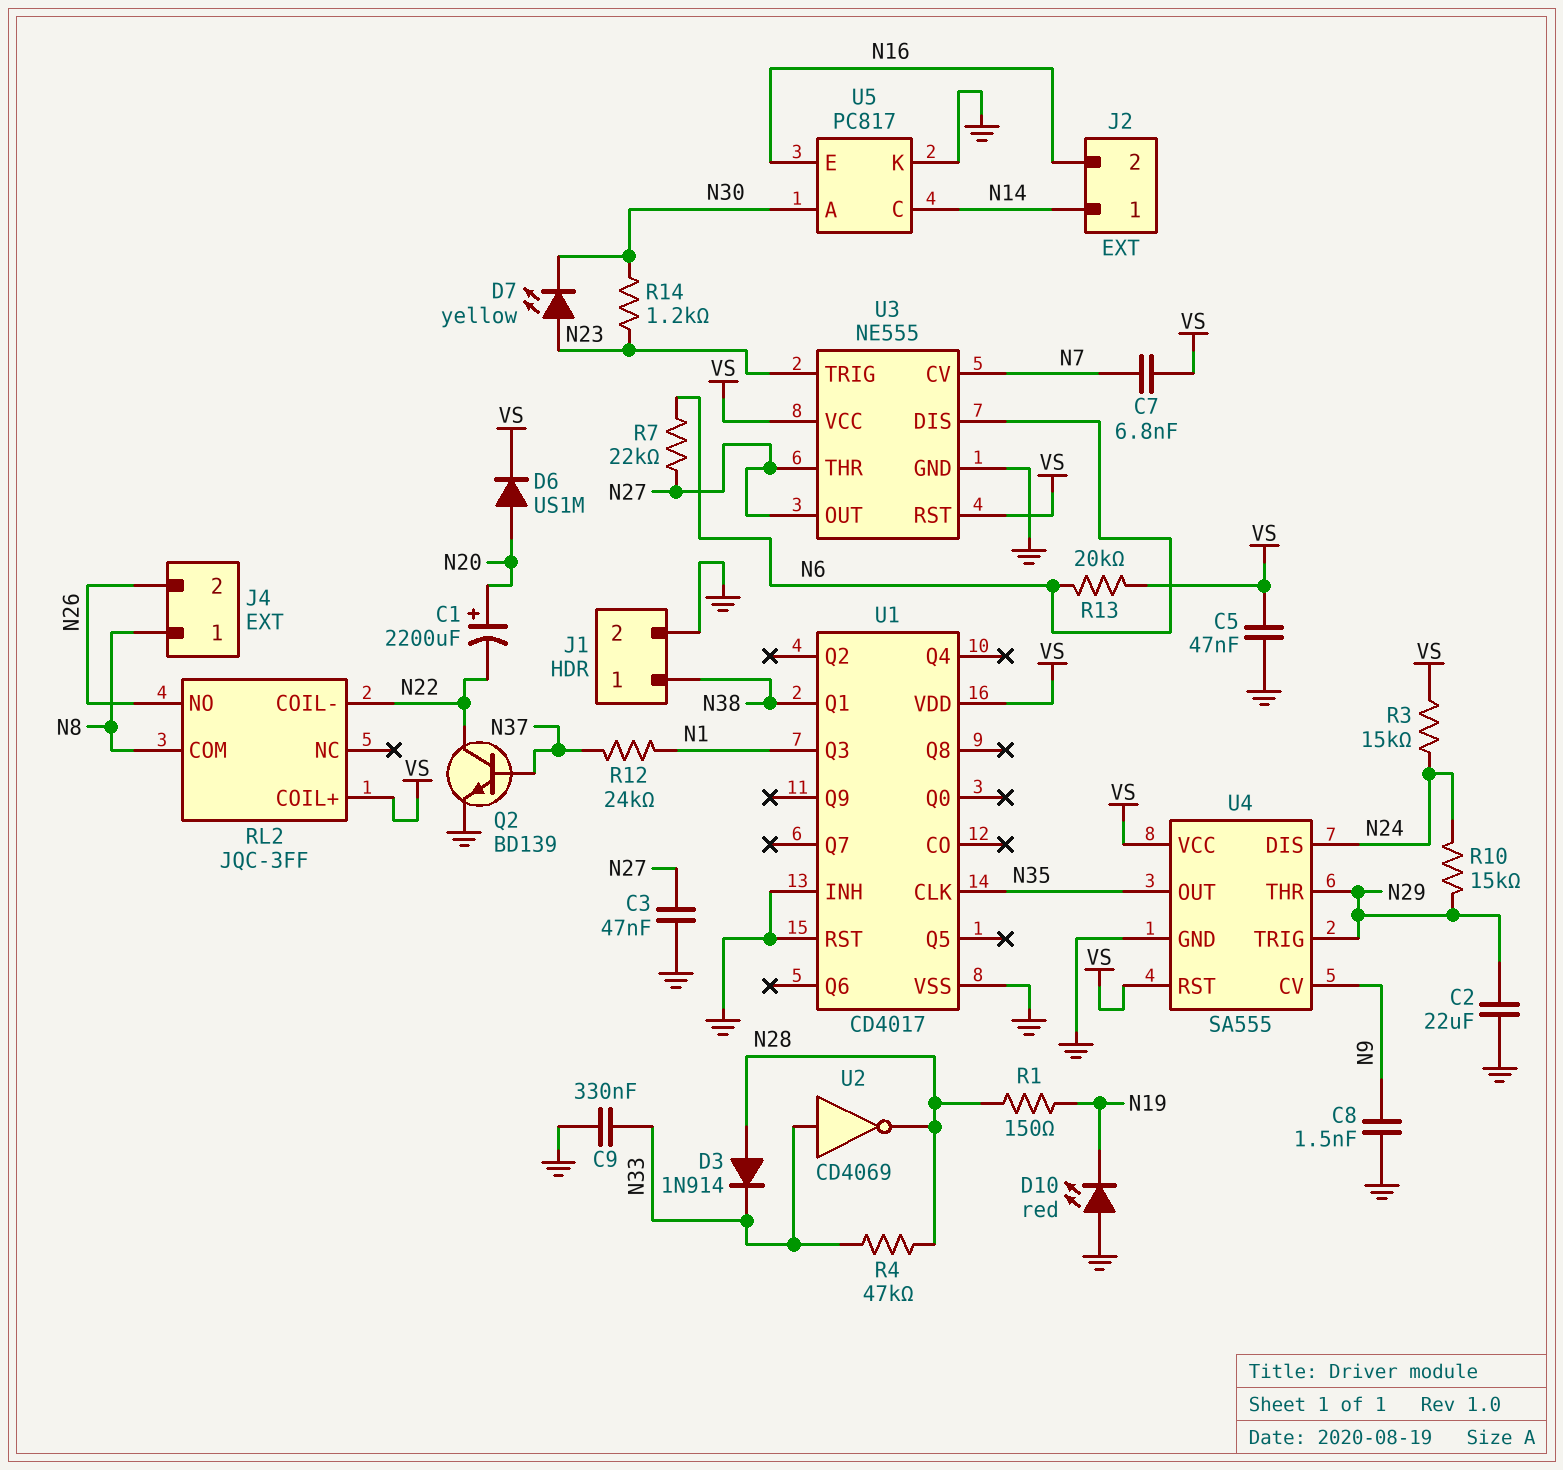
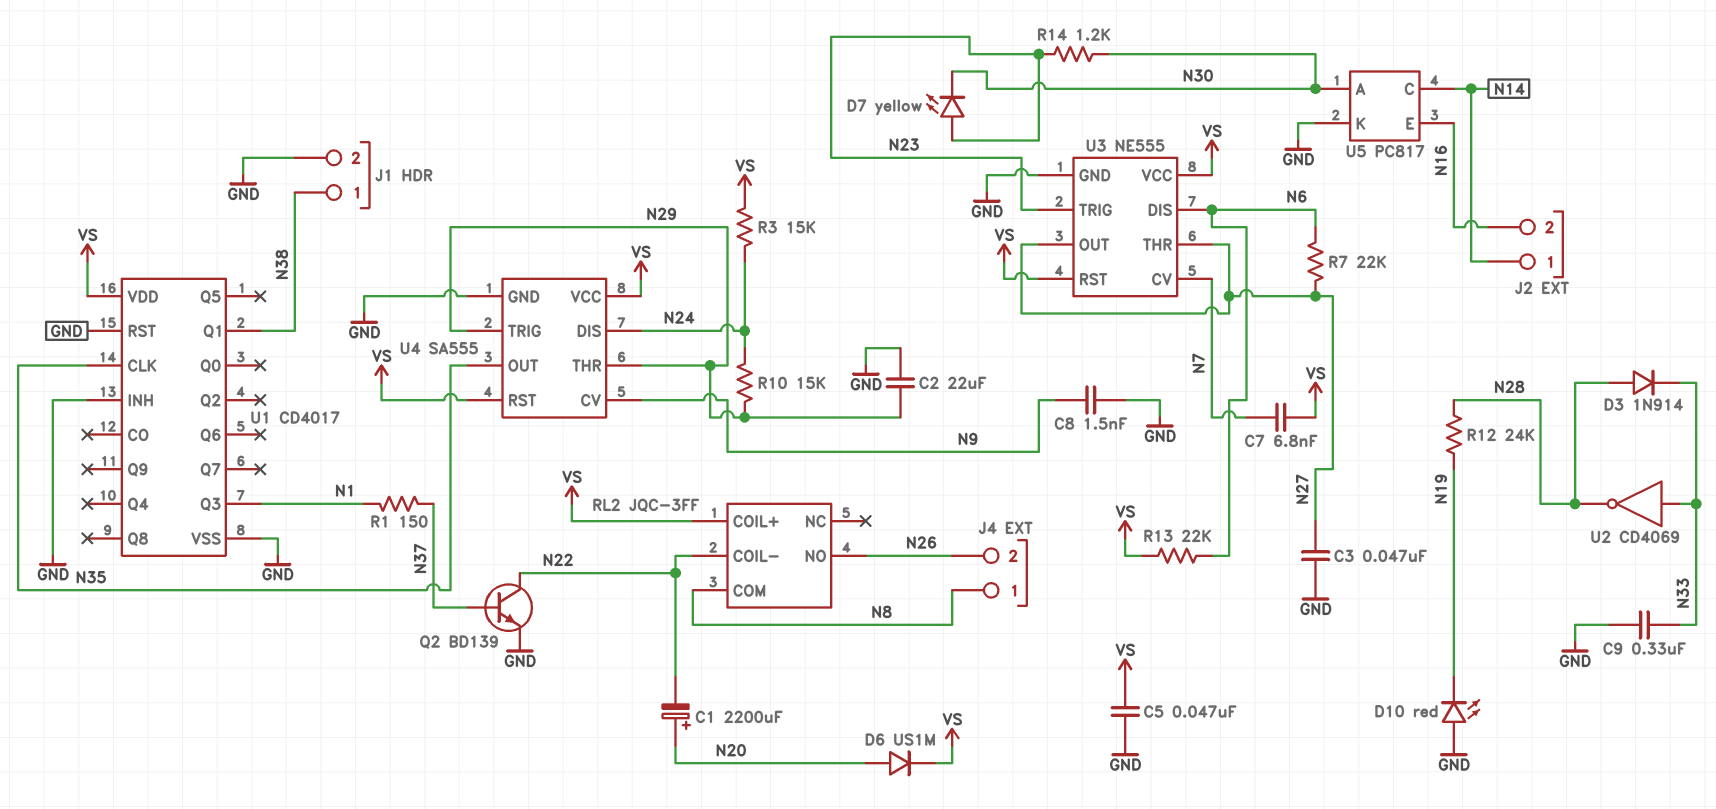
R1: 150 (N19, N28) -> 150 (N1, N37)
R4: 47k (N28, N33) -> none
R12: 24k (N1, N37) -> 24k (N19, N28)
R13: 20k (N6, VS) -> 22k (N6, VS)

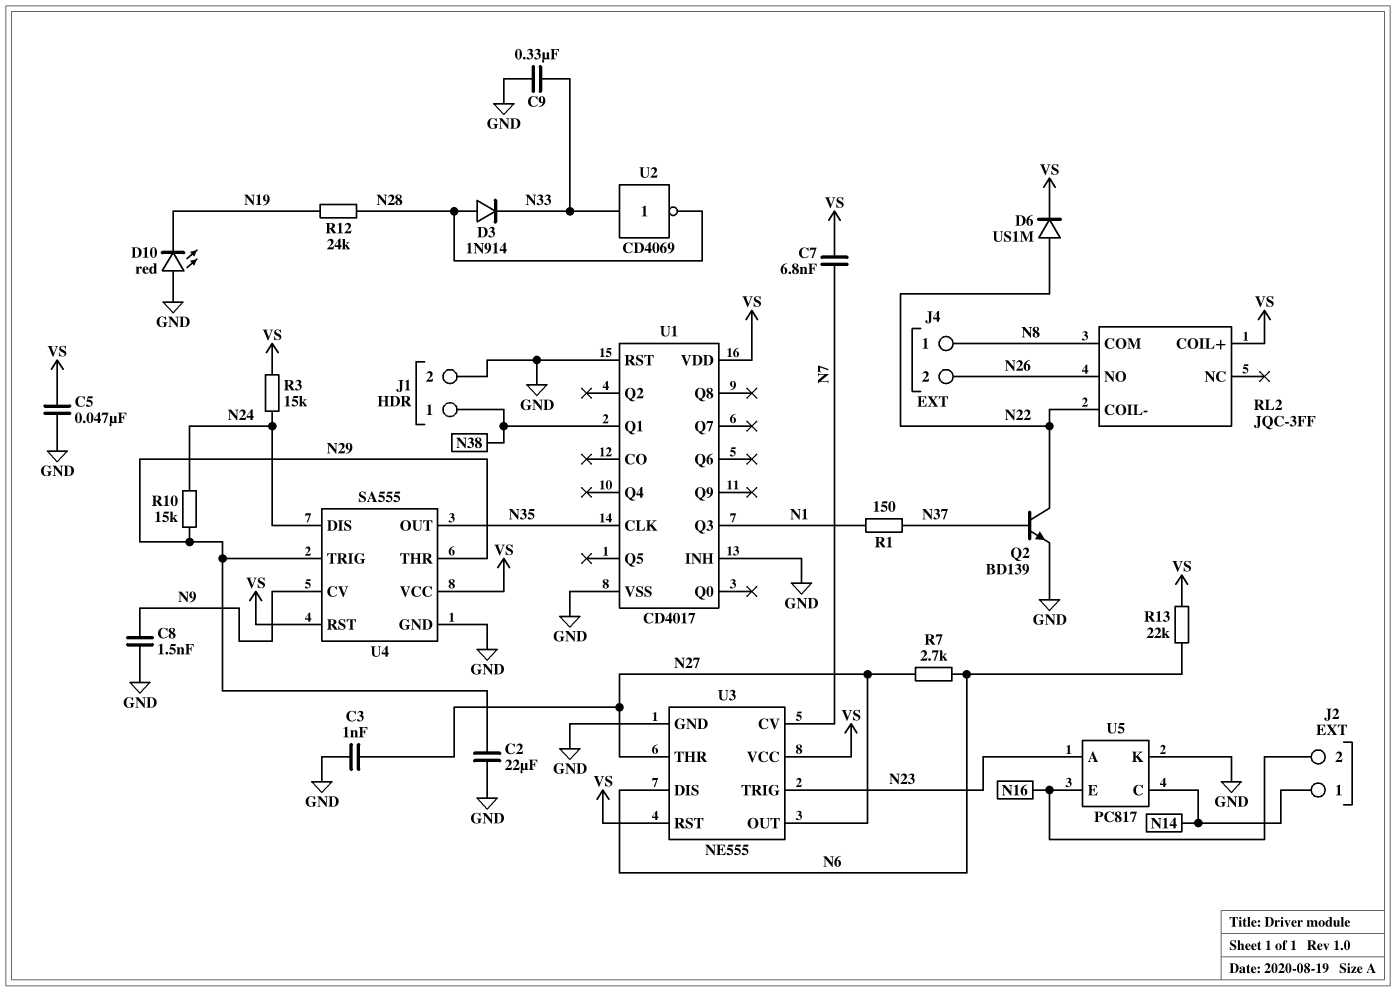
C1: 2200uF (plus N20, minus N22) -> none
C3: 47nF (GND, N27) -> 1nF (GND, N27)
D6: diode US1M (A N20, K VS) -> diode US1M (A N22, K VS)
D7: LED yellow (A N23, K N30) -> none
R7: 22k (N6, N27) -> 2.7k (N6, N27)
R14: 1.2k (N23, N30) -> none
U5 pin A: N30 -> N23

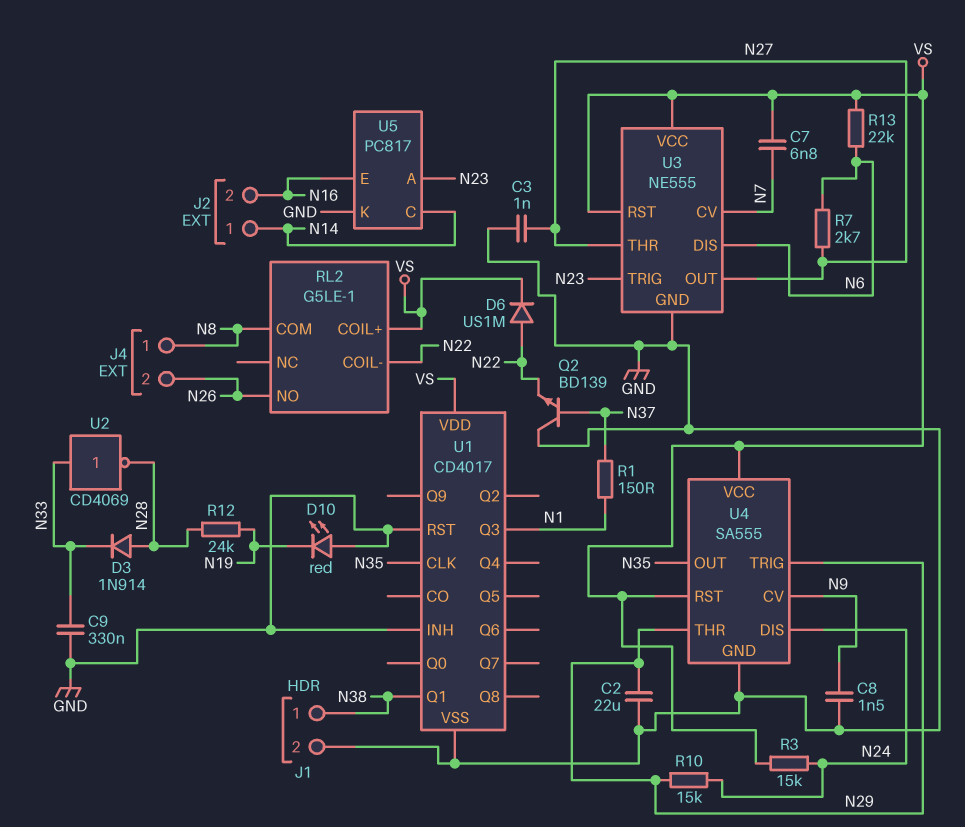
C5: 47nF (GND, VS) -> none
Q2: NPN BD139 (B N37, C N22, E GND) -> NPN BD139 (B N37, C GND, E N22)
RL2: JQC-3FF -> G5LE-1

